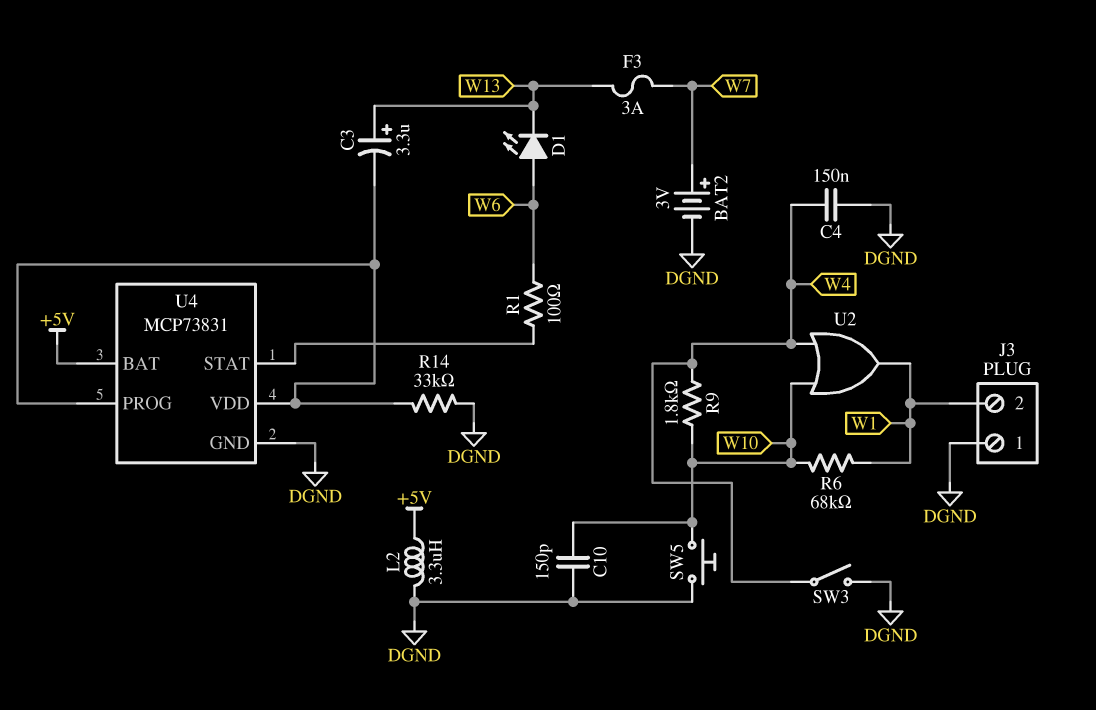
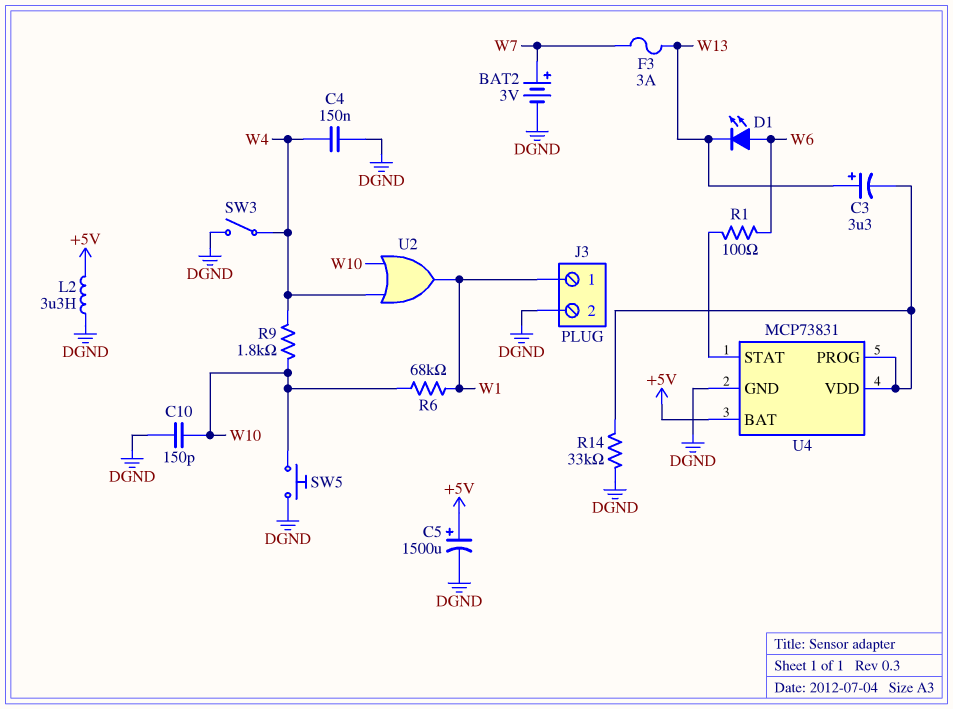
C5: none -> 1500uF (plus +5V, minus DGND)
J3 pin 1: DGND -> W1
J3 pin 2: W1 -> DGND

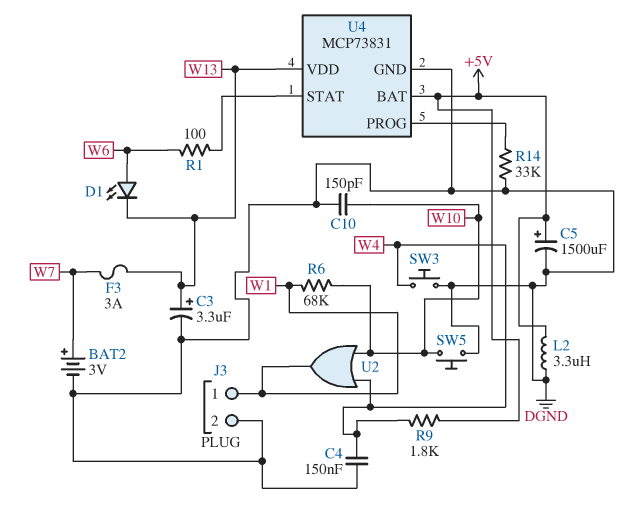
C3: 3.3uF (plus W13, minus U4/PROG) -> 3.3uF (plus W13, minus DGND)
R9: 1.8k (W4, W10) -> 1.8k (+5V, W4)
SW3: switch (DGND, W4) -> button (DGND, W4)
U4 pin VDD: U4/PROG -> W13

